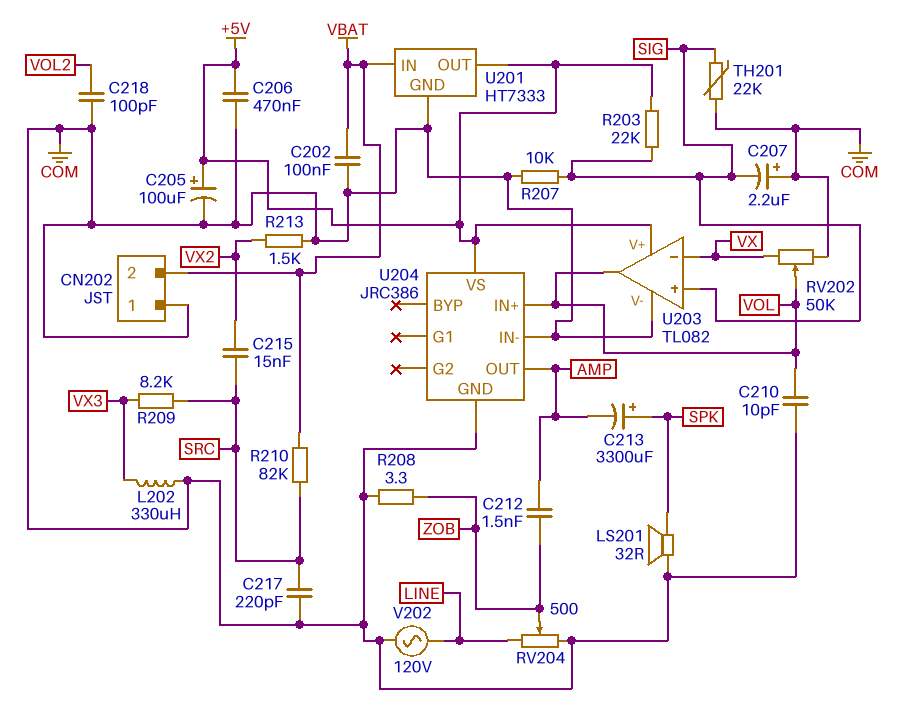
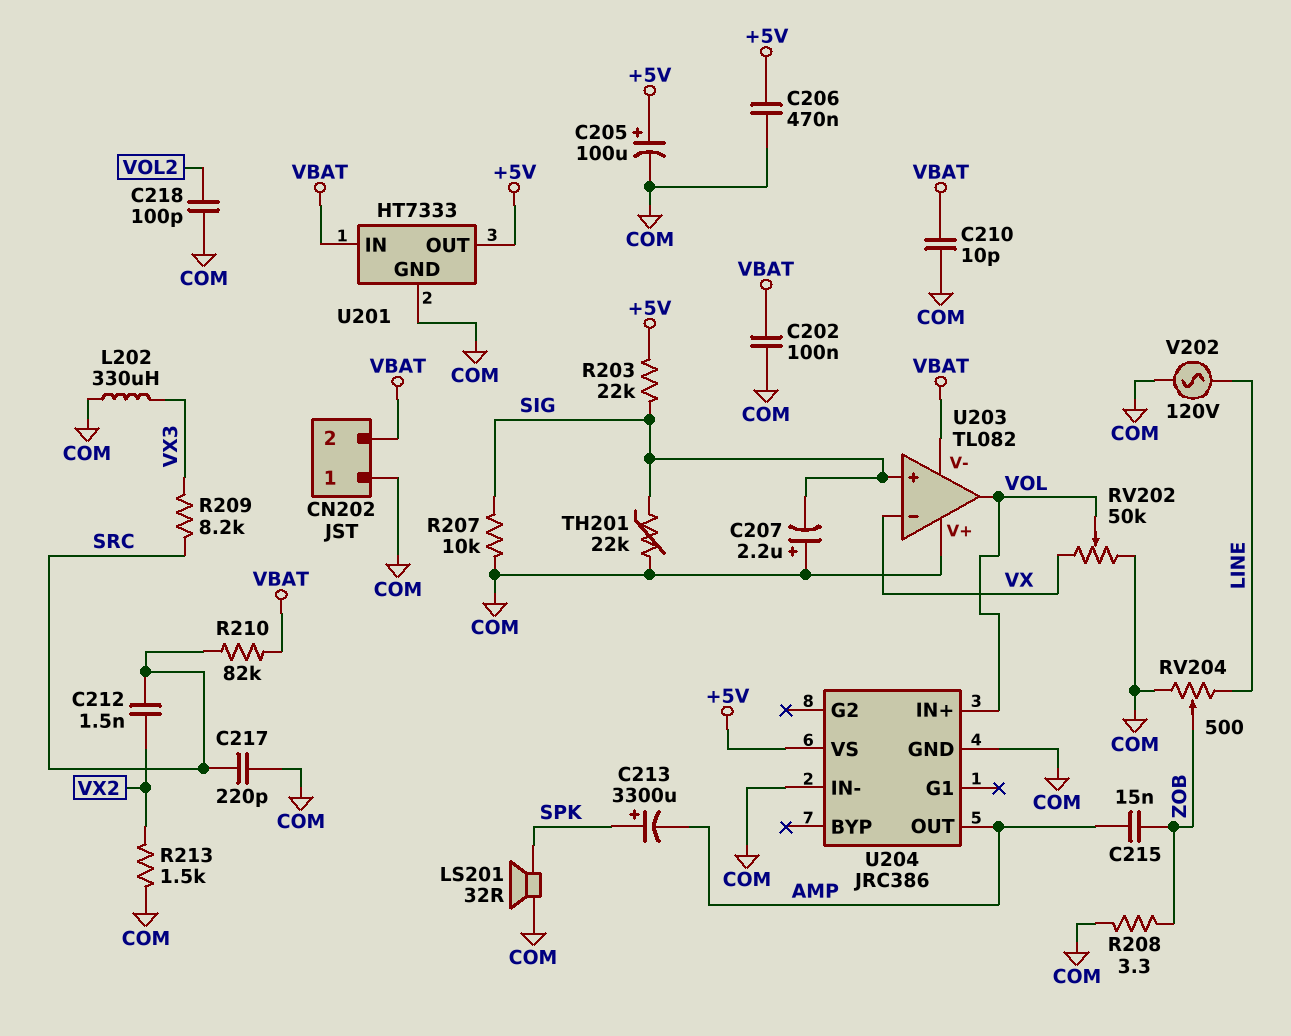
C210: 10pF (COM, VOL) -> 10pF (COM, VBAT)
C212: 1.5nF (AMP, ZOB) -> 1.5nF (SRC, VX2)
C215: 15nF (SRC, VX2) -> 15nF (AMP, ZOB)
U203 pin V+: +5V -> COM
U203 pin V-: COM -> VBAT

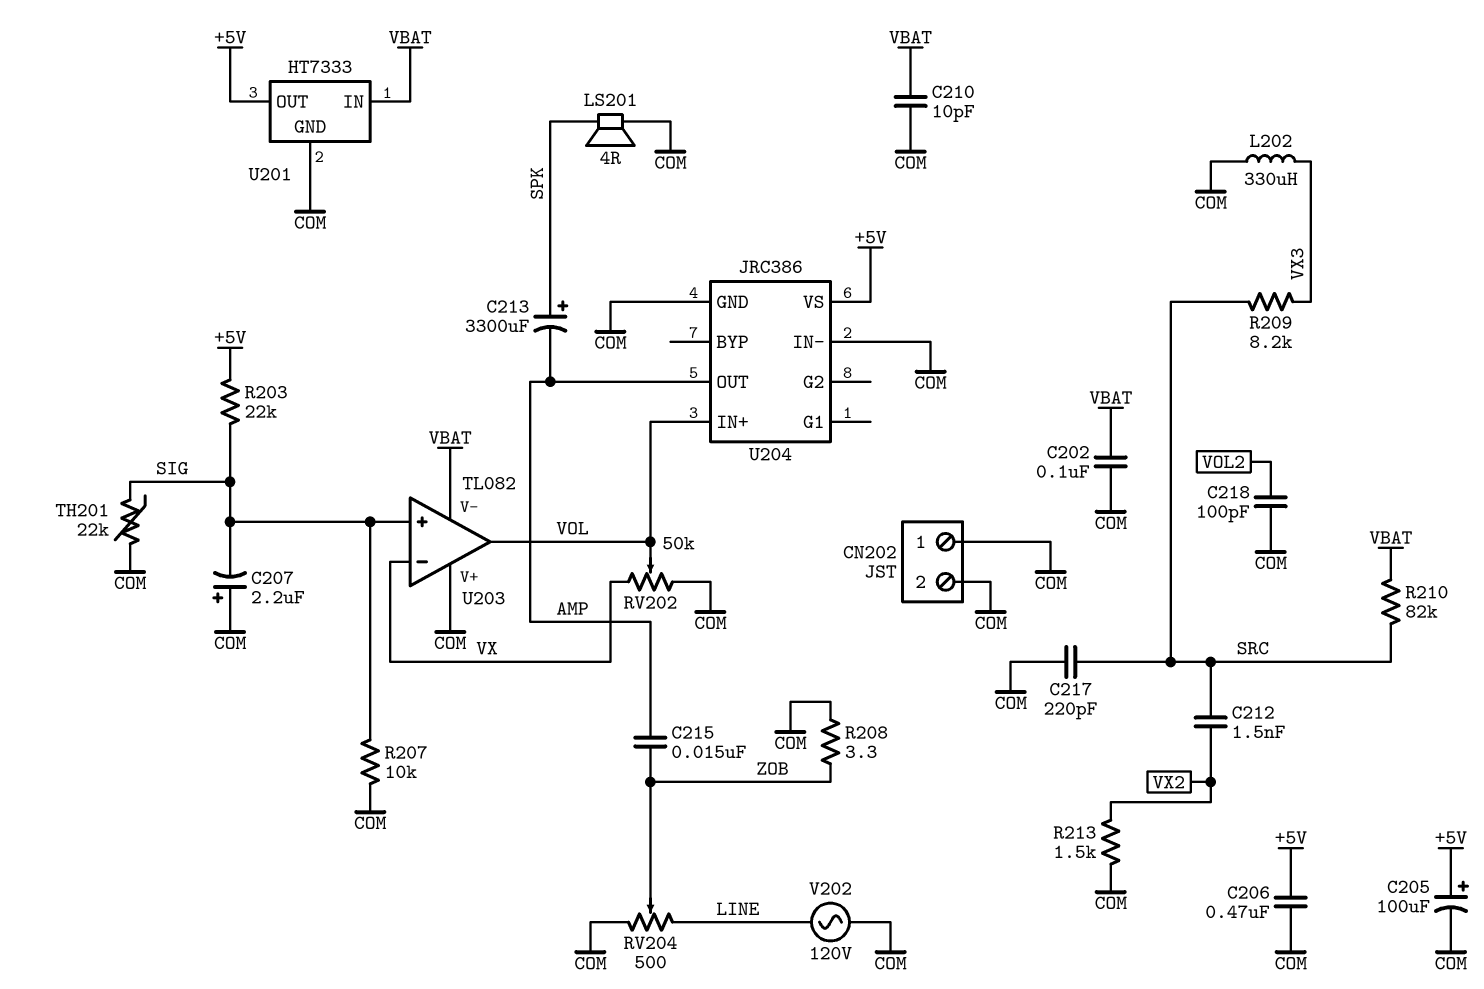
CN202 pin 2: VBAT -> COM
LS201: speaker 32R (COM, SPK) -> speaker 4R (COM, SPK)

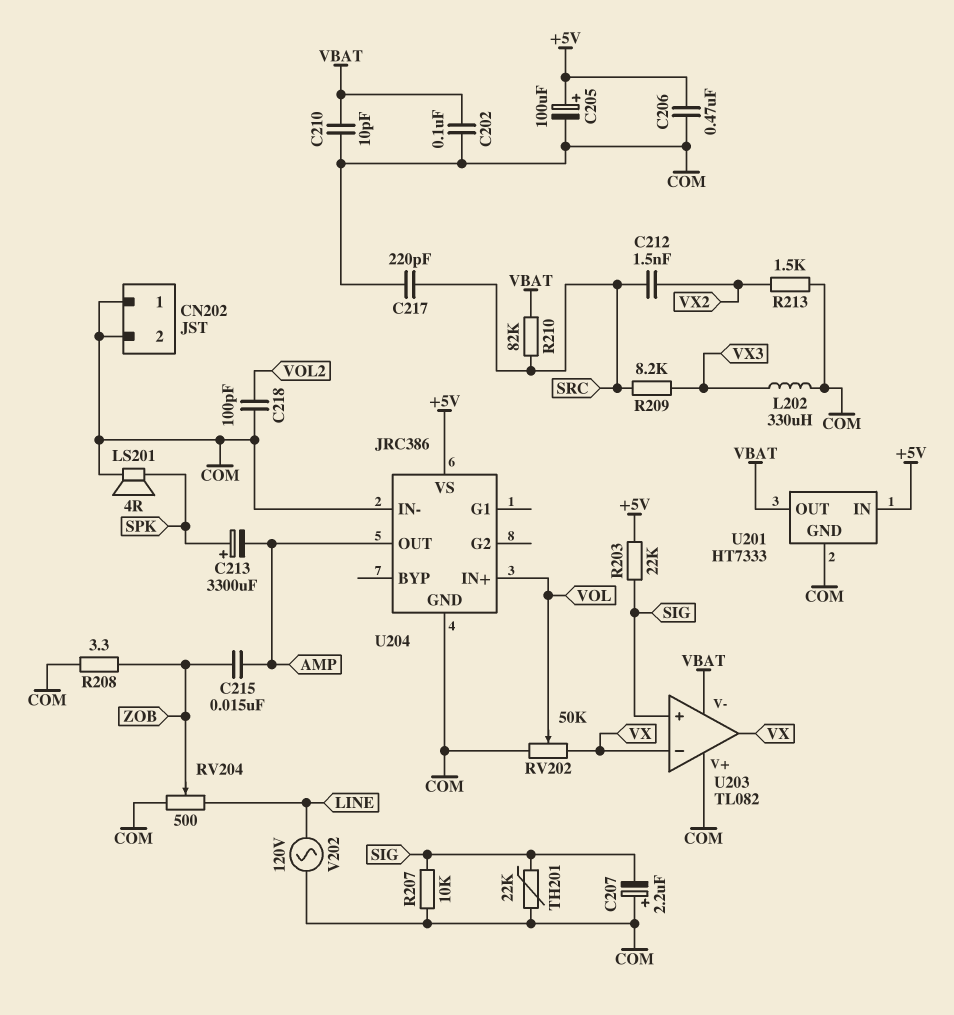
U201 pin IN: VBAT -> +5V
U201 pin OUT: +5V -> VBAT
U203 pin out: VOL -> VX

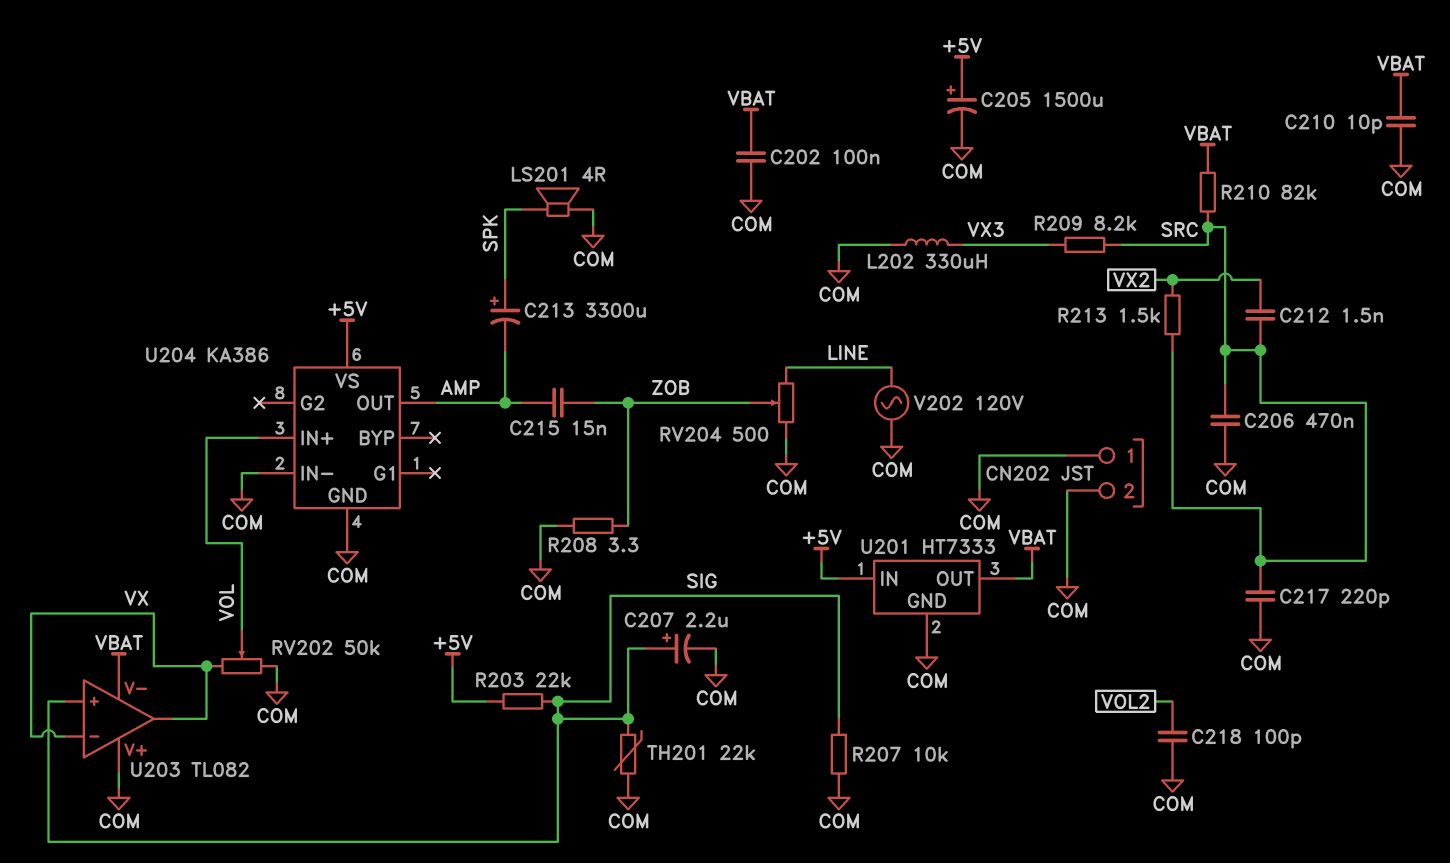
C205: 100uF (plus +5V, minus COM) -> 1500uF (plus +5V, minus COM)
C206: 470nF (+5V, COM) -> 470nF (COM, SRC)
C207: 2.2uF (plus COM, minus SIG) -> 2.2uF (plus SIG, minus COM)
R213: 1.5k (COM, VX2) -> 1.5k (SRC, VX2)
U204: JRC386 -> KA386

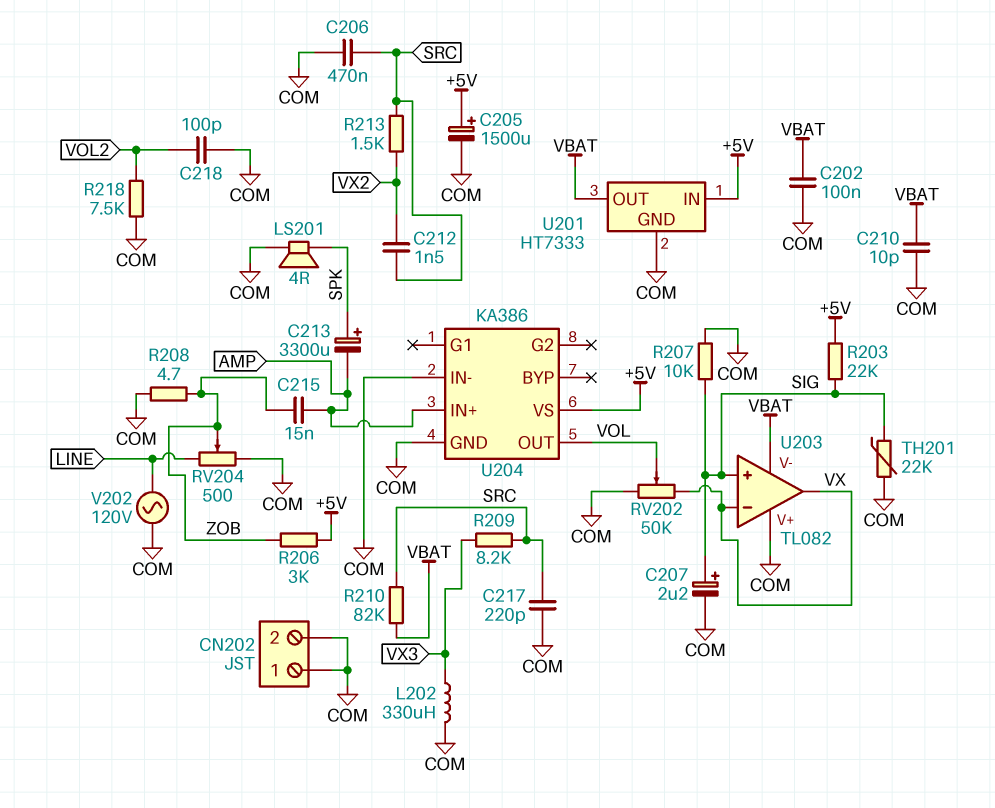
R206: none -> 3k (+5V, ZOB)
R208: 3.3 (COM, ZOB) -> 4.7 (COM, ZOB)
R218: none -> 7.5k (COM, VOL2)
U204 pin IN+: VOL -> AMP
U204 pin OUT: AMP -> VOL

